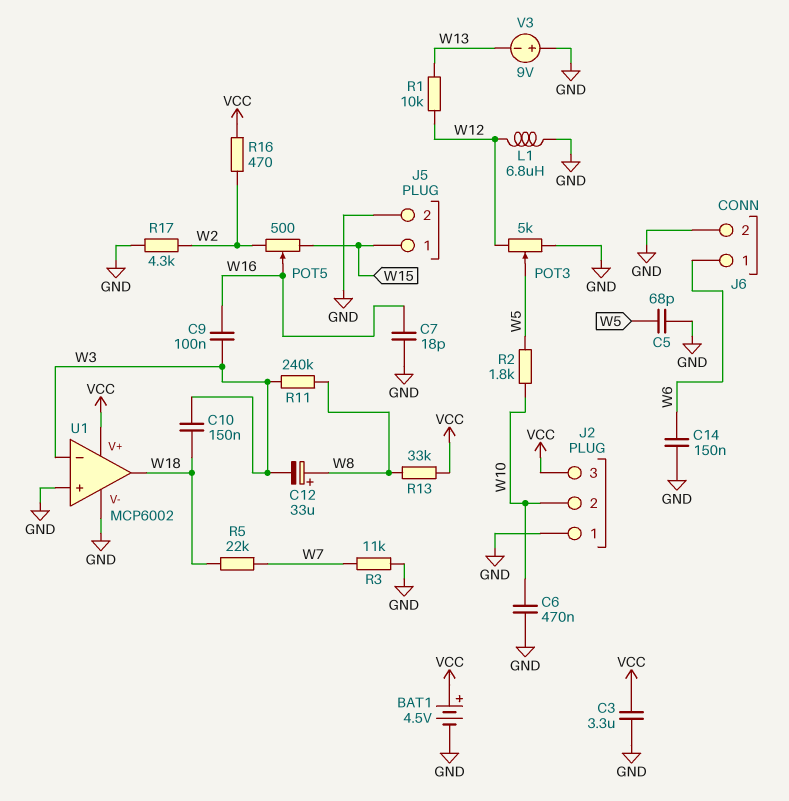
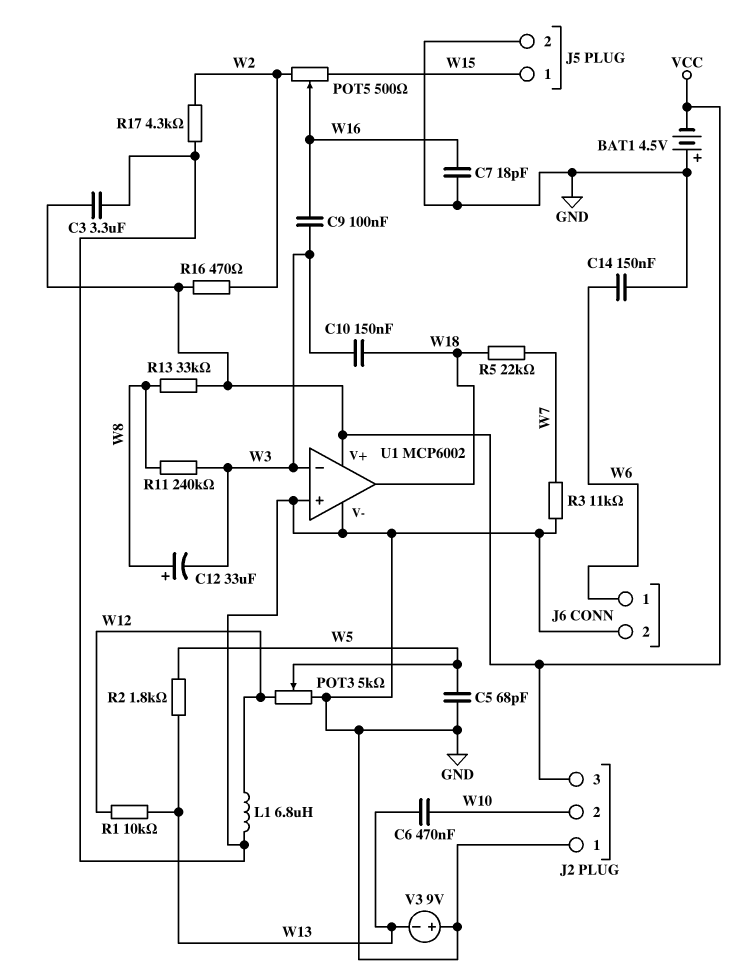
BAT1: 4.5V (plus VCC, minus GND) -> 4.5V (plus GND, minus VCC)
C6: 470nF (GND, W10) -> 470nF (W10, W13)
R2: 1.8k (W5, W10) -> 1.8k (W5, W13)

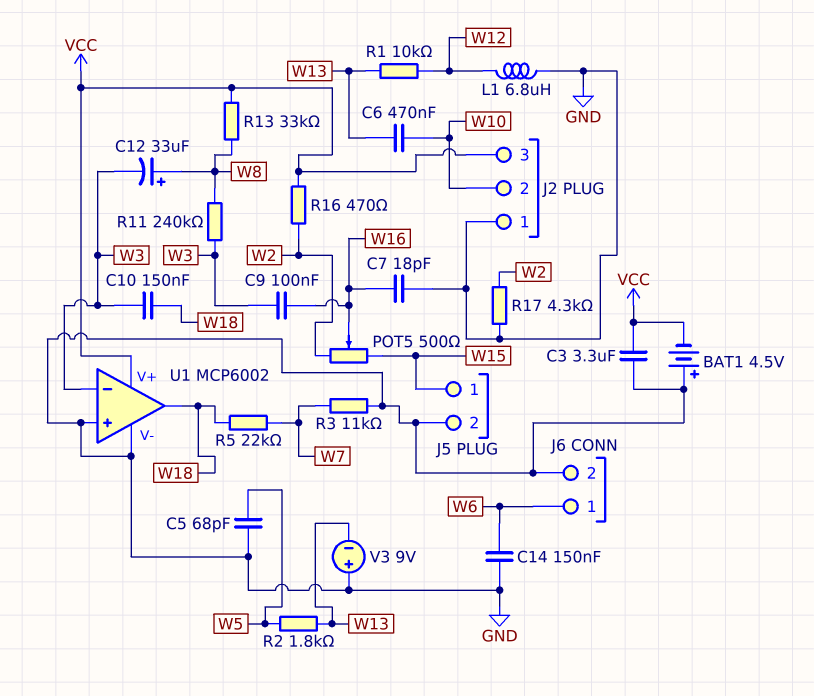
POT3: 5k (GND, W12, wiper W5) -> none

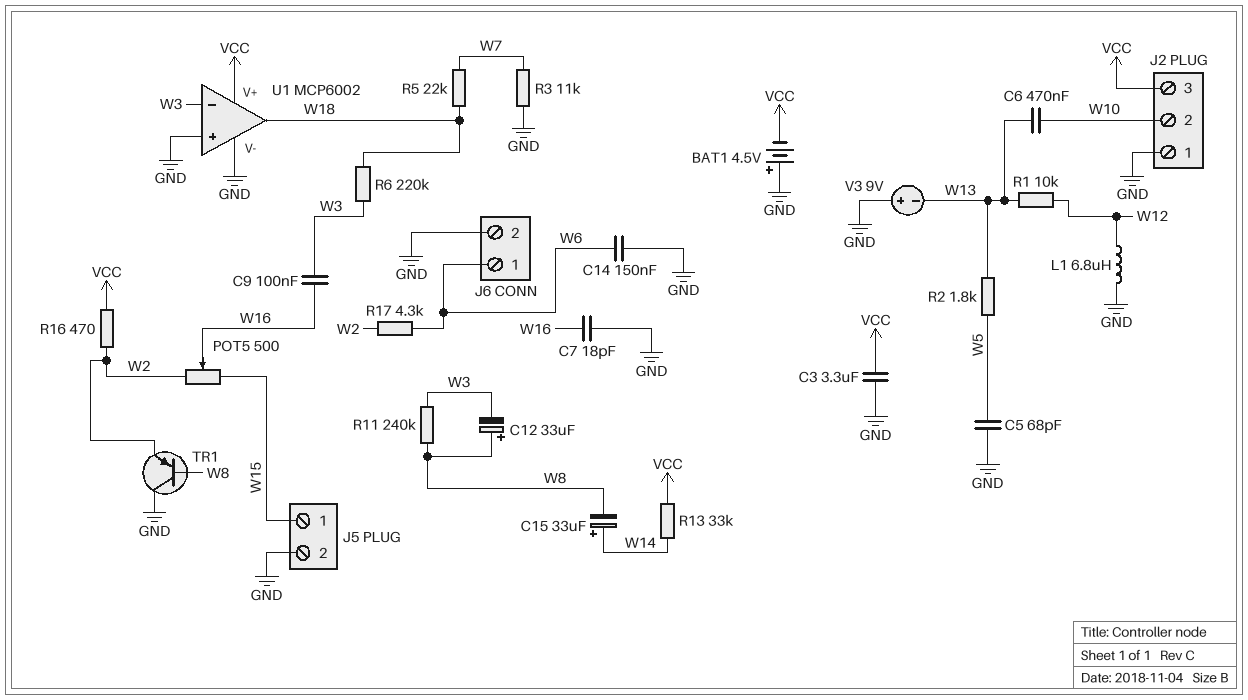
C10: 150nF (W3, W18) -> none
C15: none -> 33uF (plus W14, minus W8)
R6: none -> 220k (W3, W18)
R13: 33k (VCC, W8) -> 33k (VCC, W14)
R17: 4.3k (GND, W2) -> 4.3k (W2, W6)
TR1: none -> PNP (B W8, C GND, E W2)

